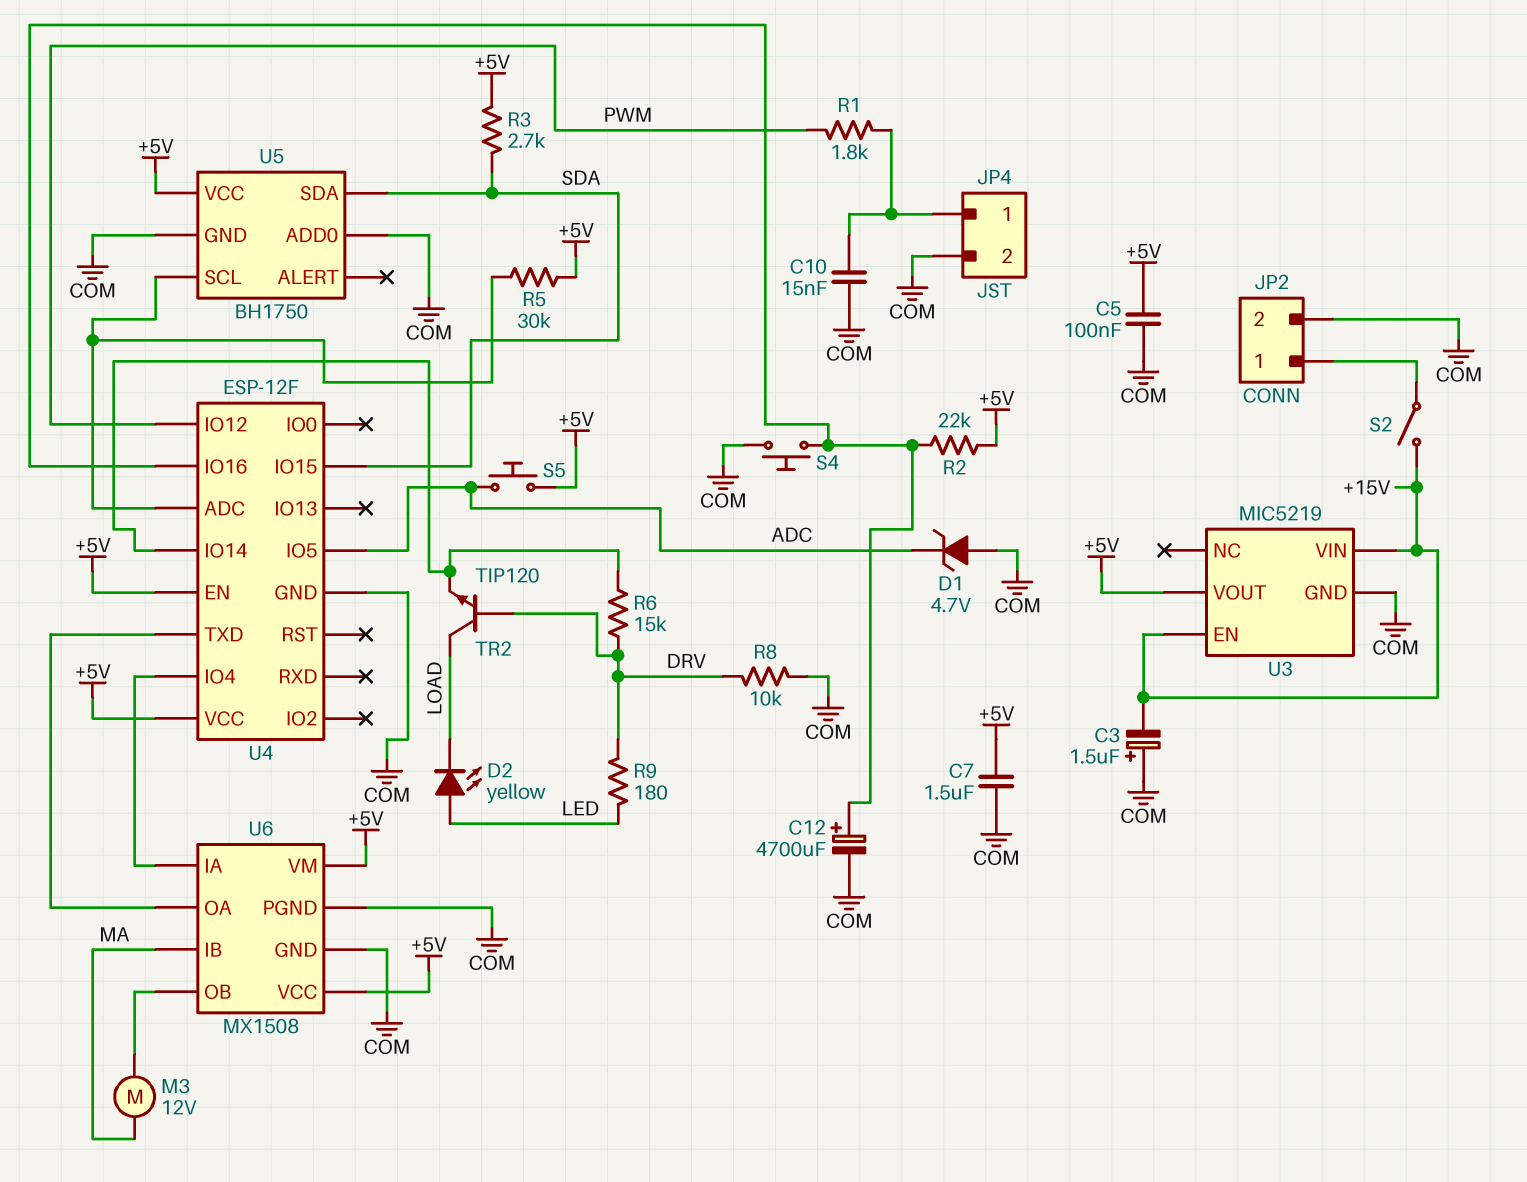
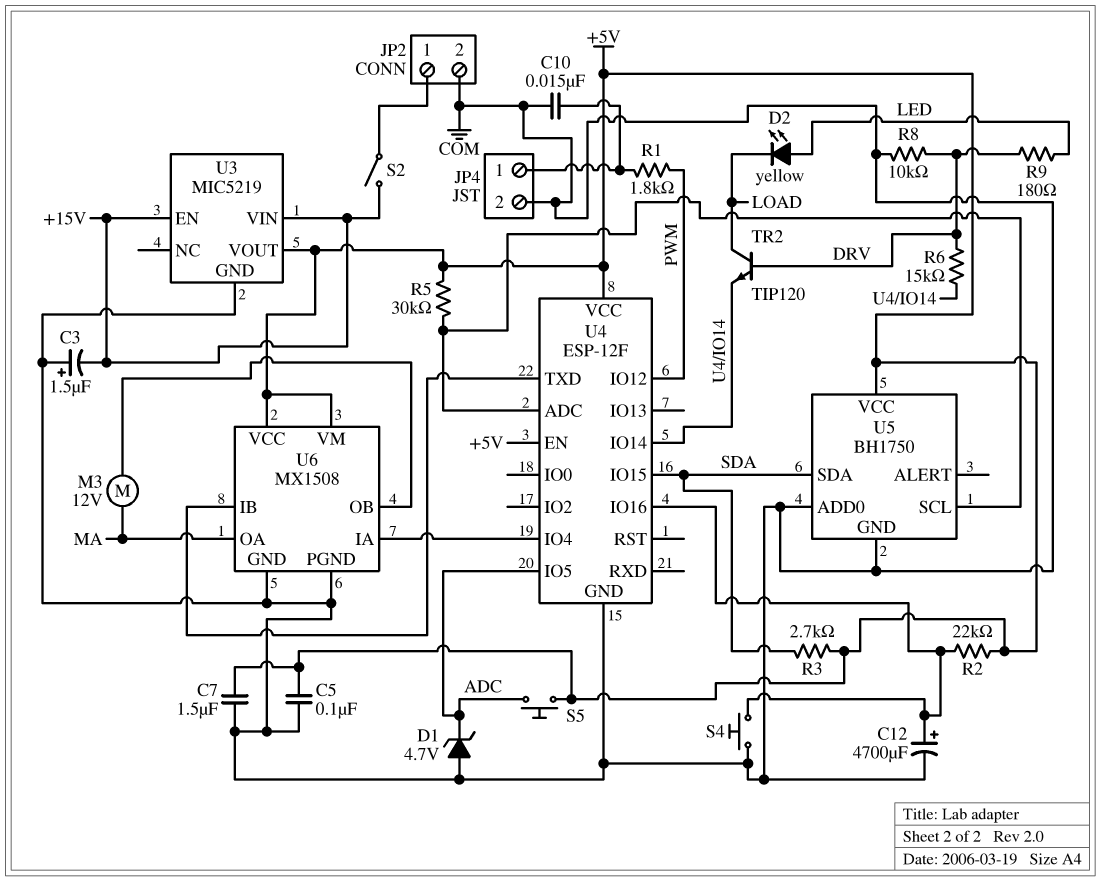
U6 pin IB: MA -> U4/TXD
U6 pin OA: U4/TXD -> MA

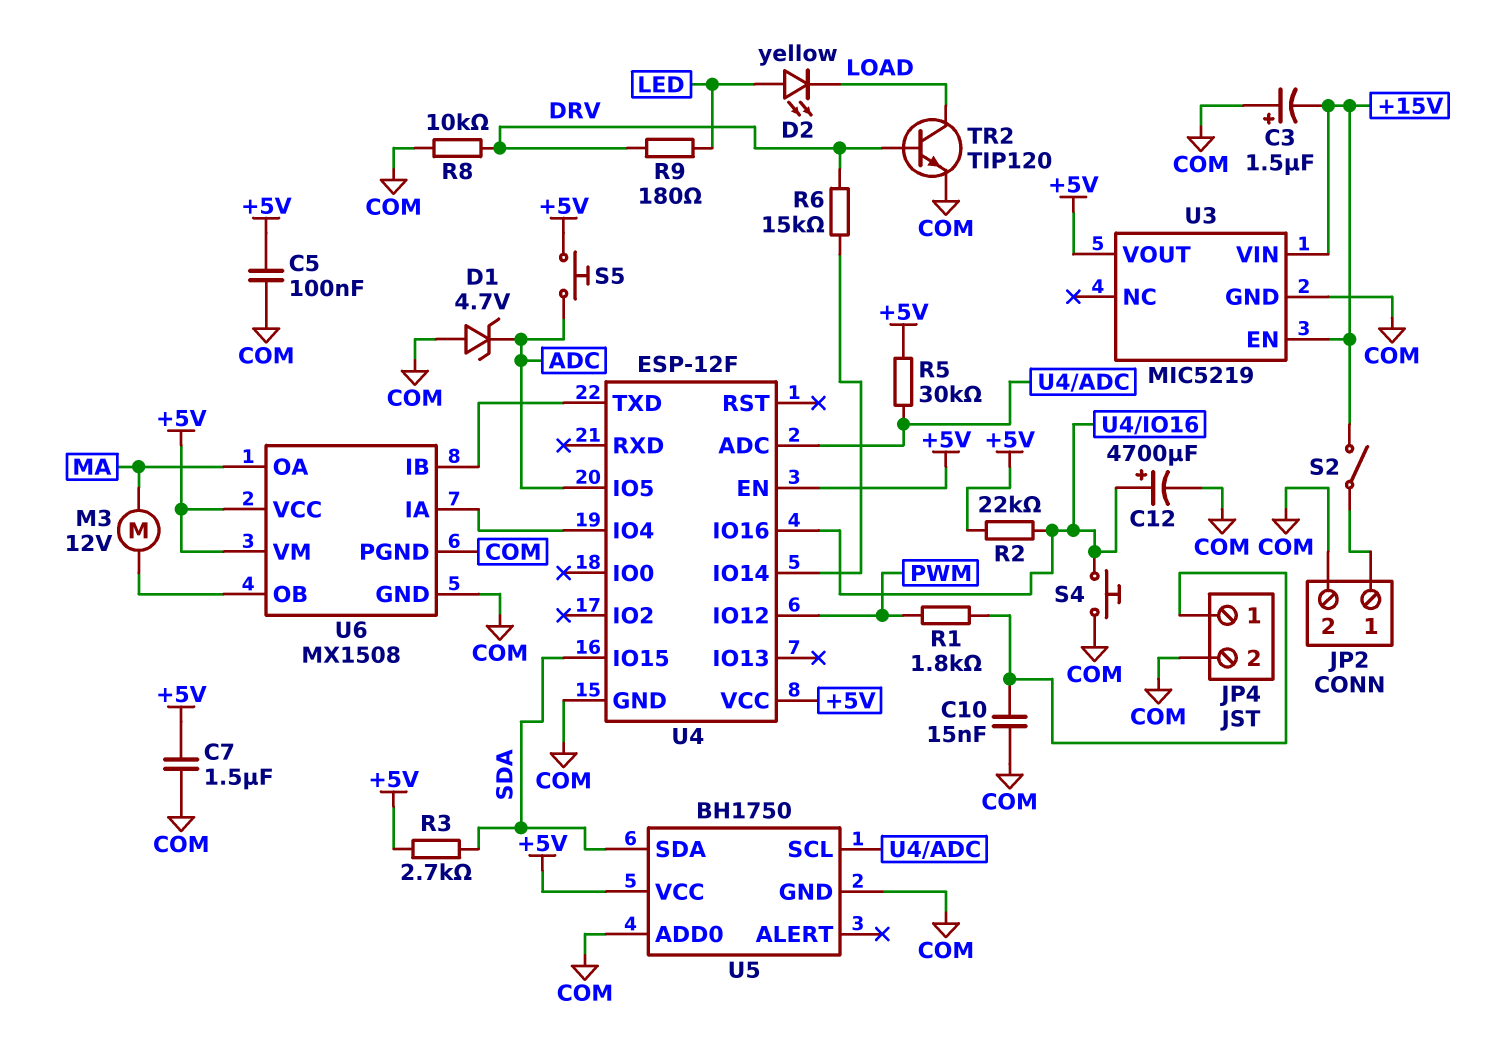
TR2: NPN TIP120 (B DRV, C LOAD, E U4/IO14) -> NPN TIP120 (B DRV, C LOAD, E COM)

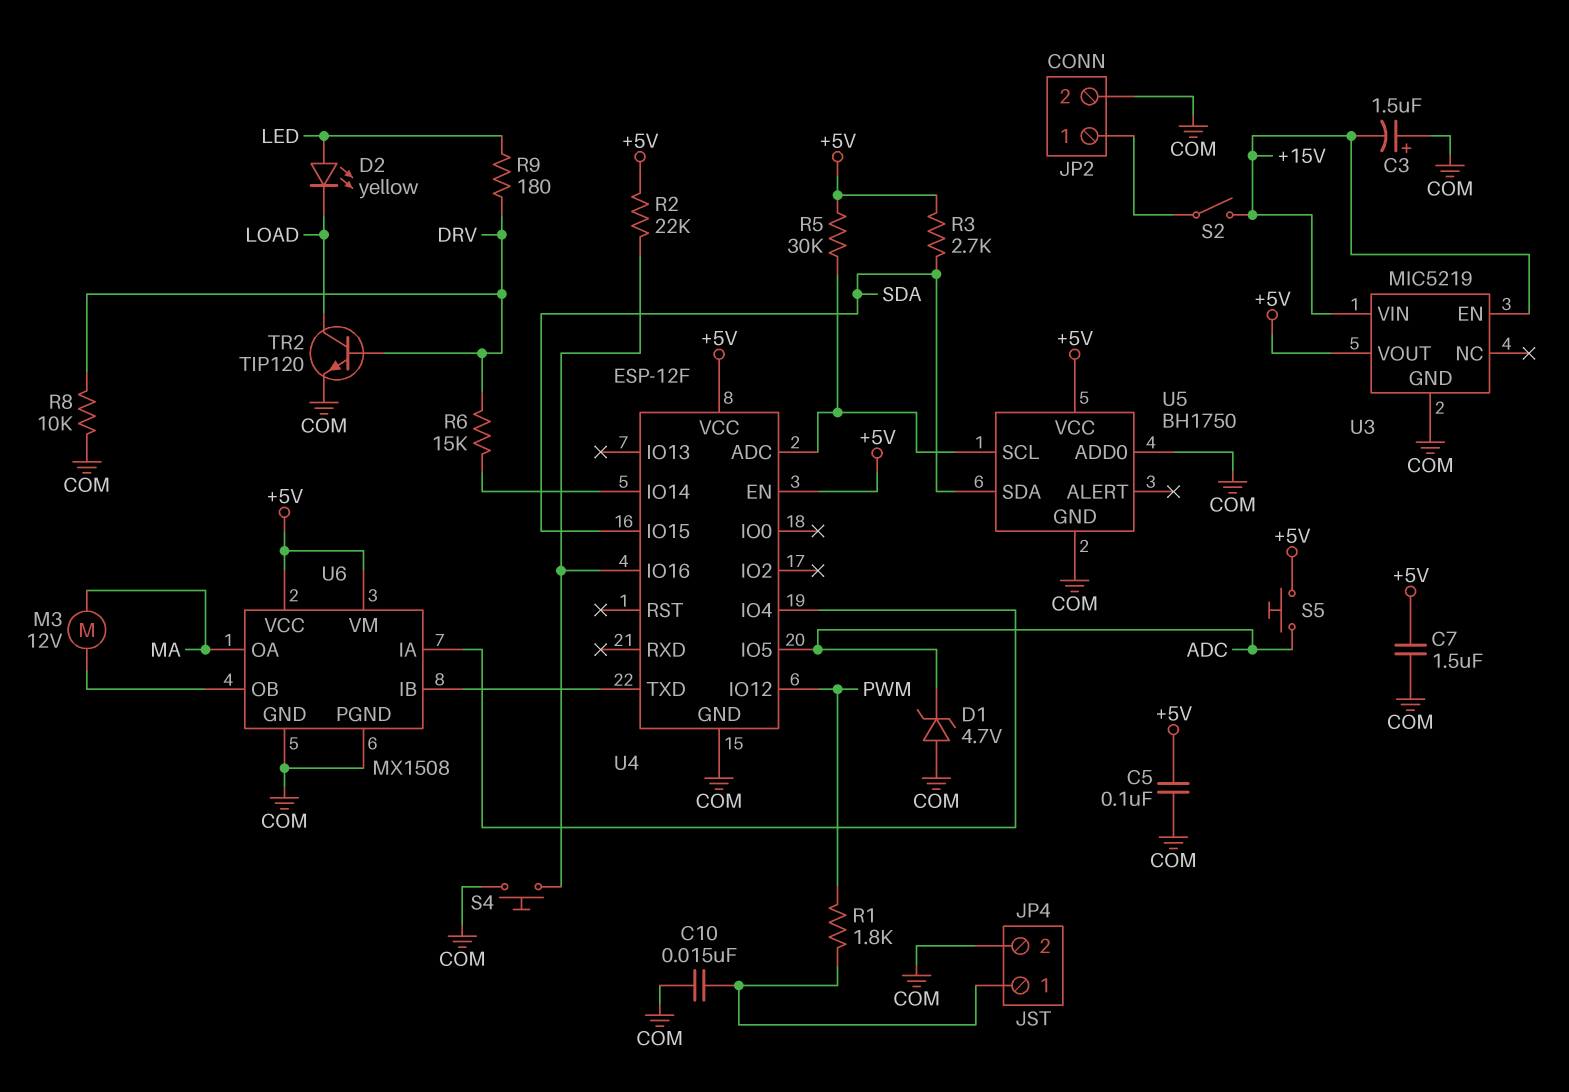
C12: 4700uF (plus U4/IO16, minus COM) -> none

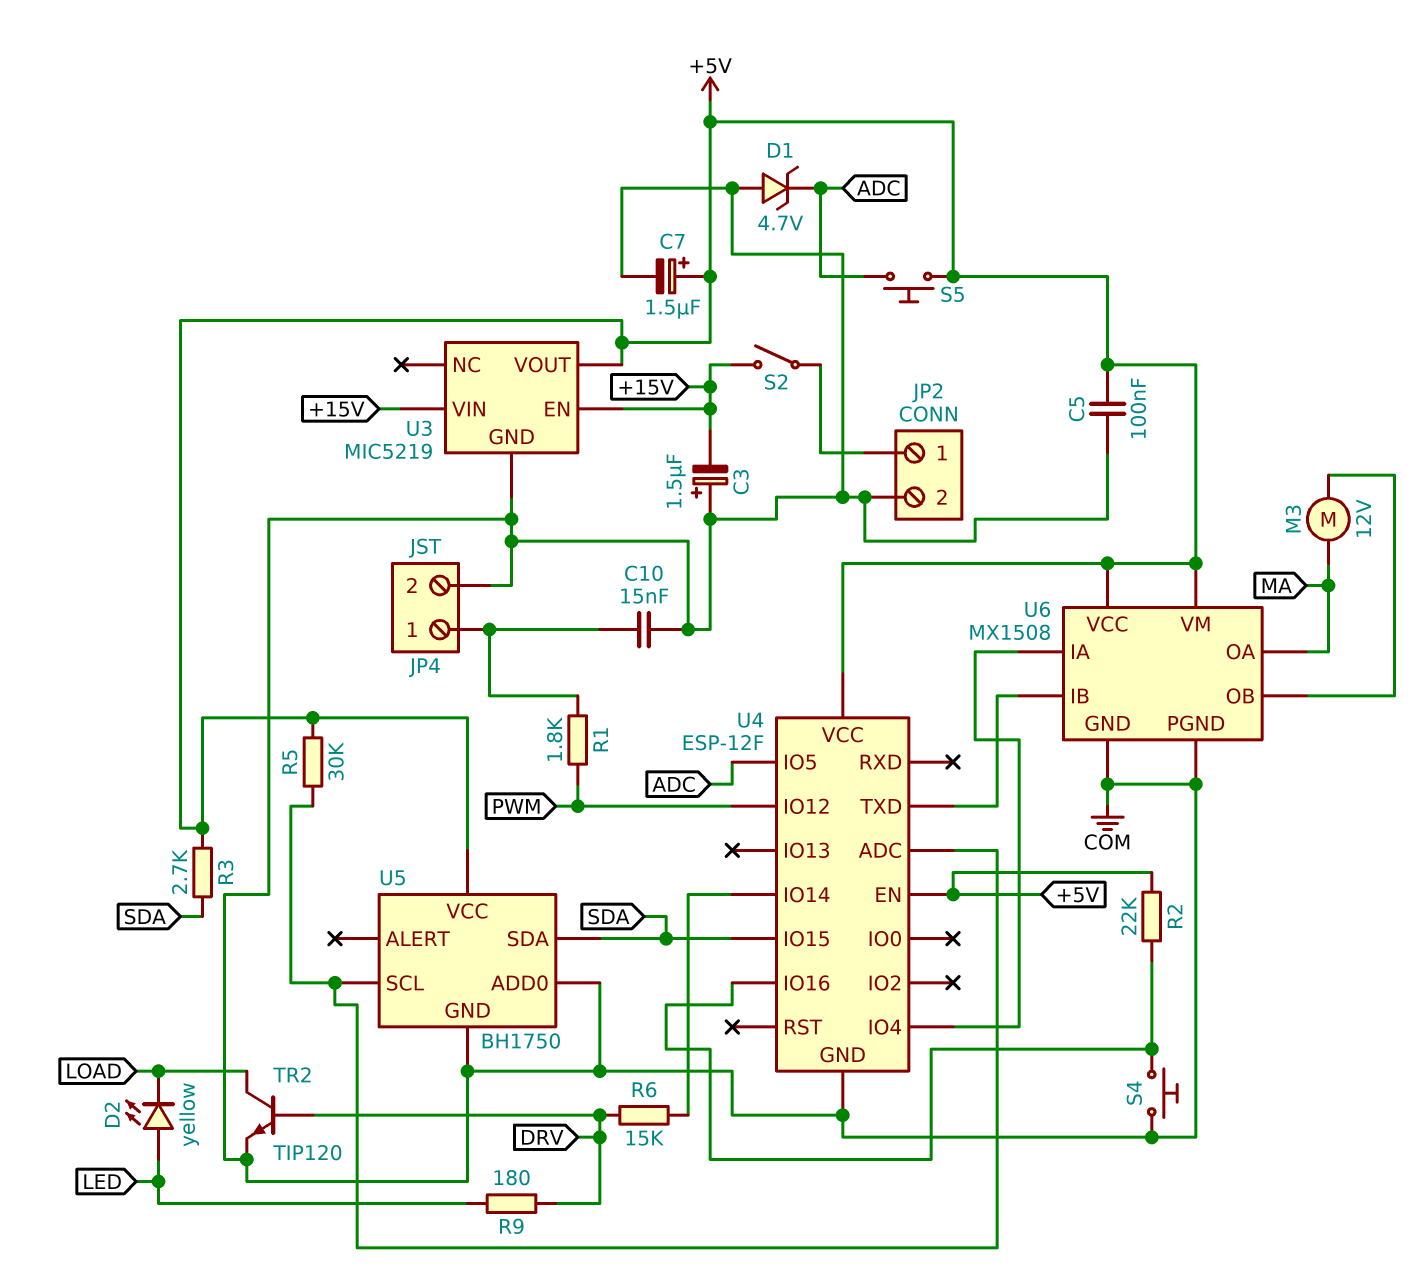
C7: 1.5uF (+5V, COM) -> 1.5uF (plus +5V, minus COM)
R8: 10k (COM, DRV) -> none

